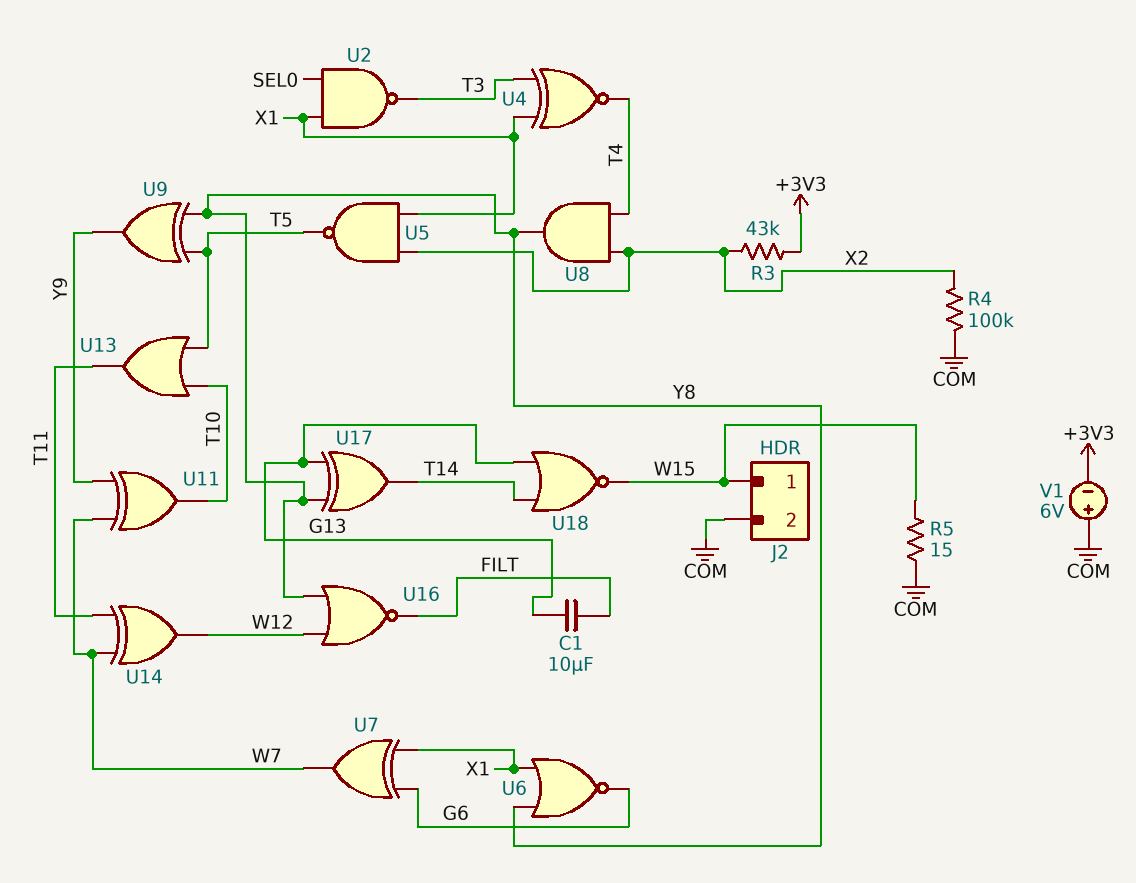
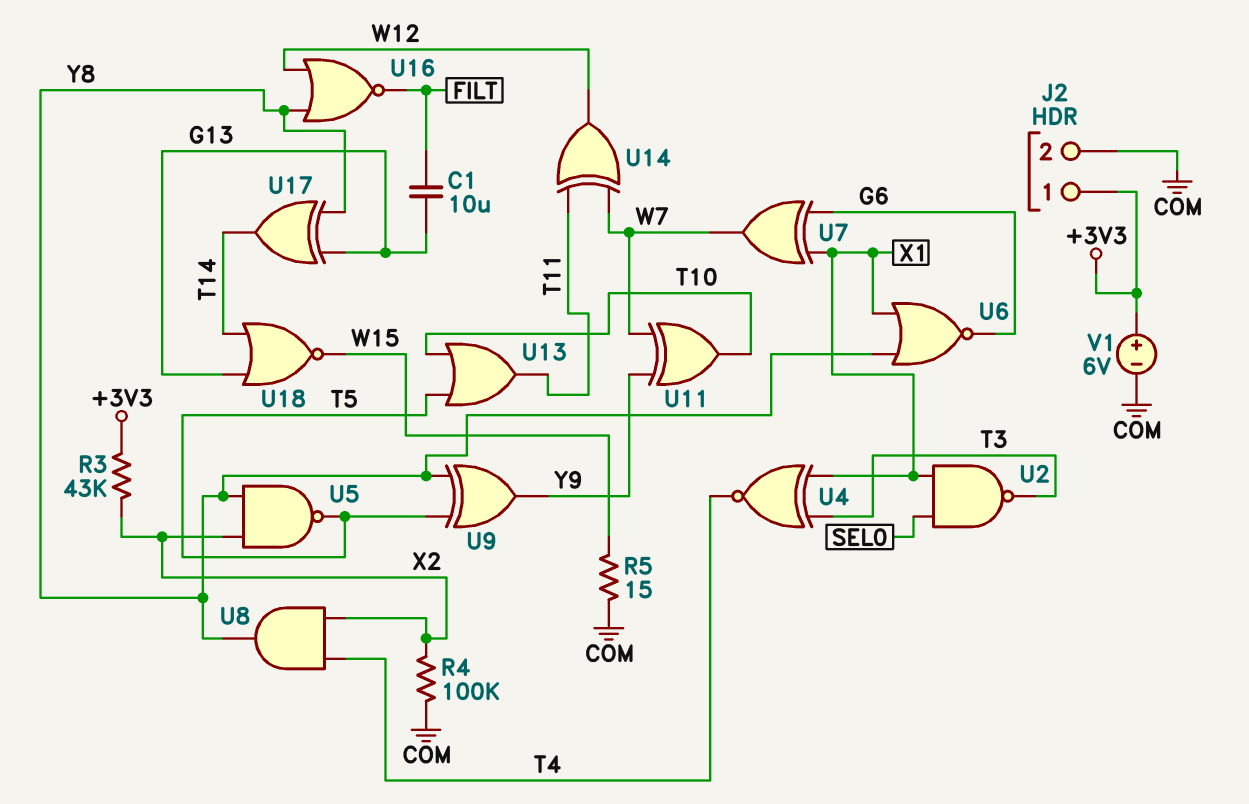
J2 pin 1: W15 -> +3V3
U5: NAND (in X1, in X2, out T5) -> NAND (in X2, in Y8, out T5)
V1: 6V (plus COM, minus +3V3) -> 6V (plus +3V3, minus COM)

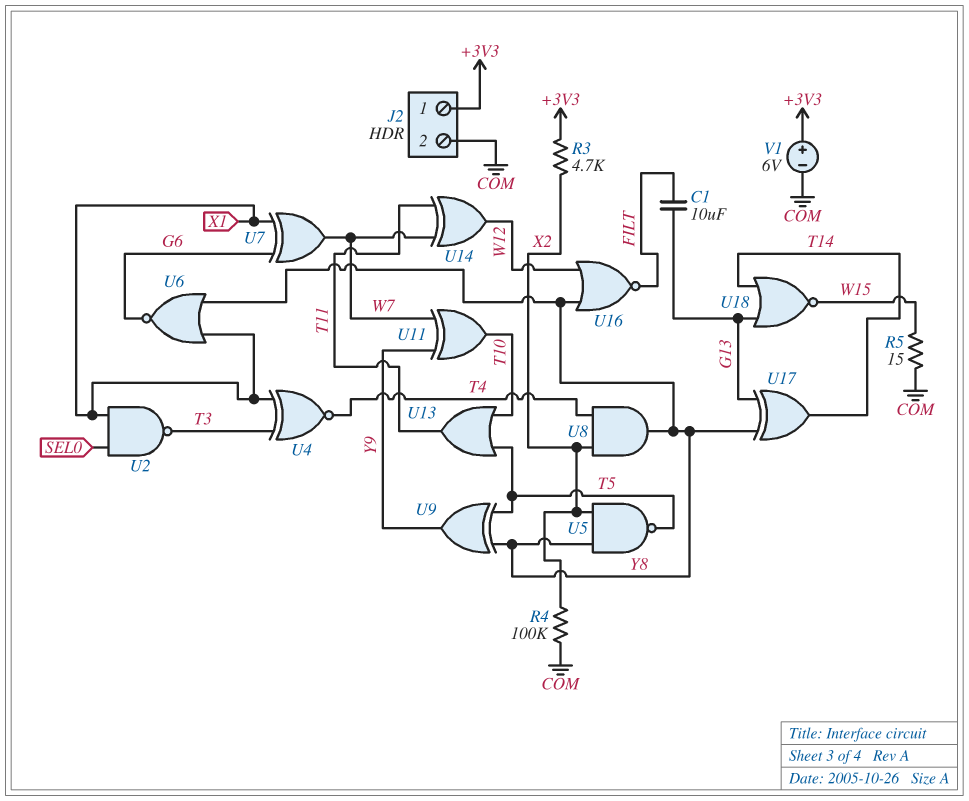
R3: 43k (+3V3, X2) -> 4.7k (+3V3, X2)

